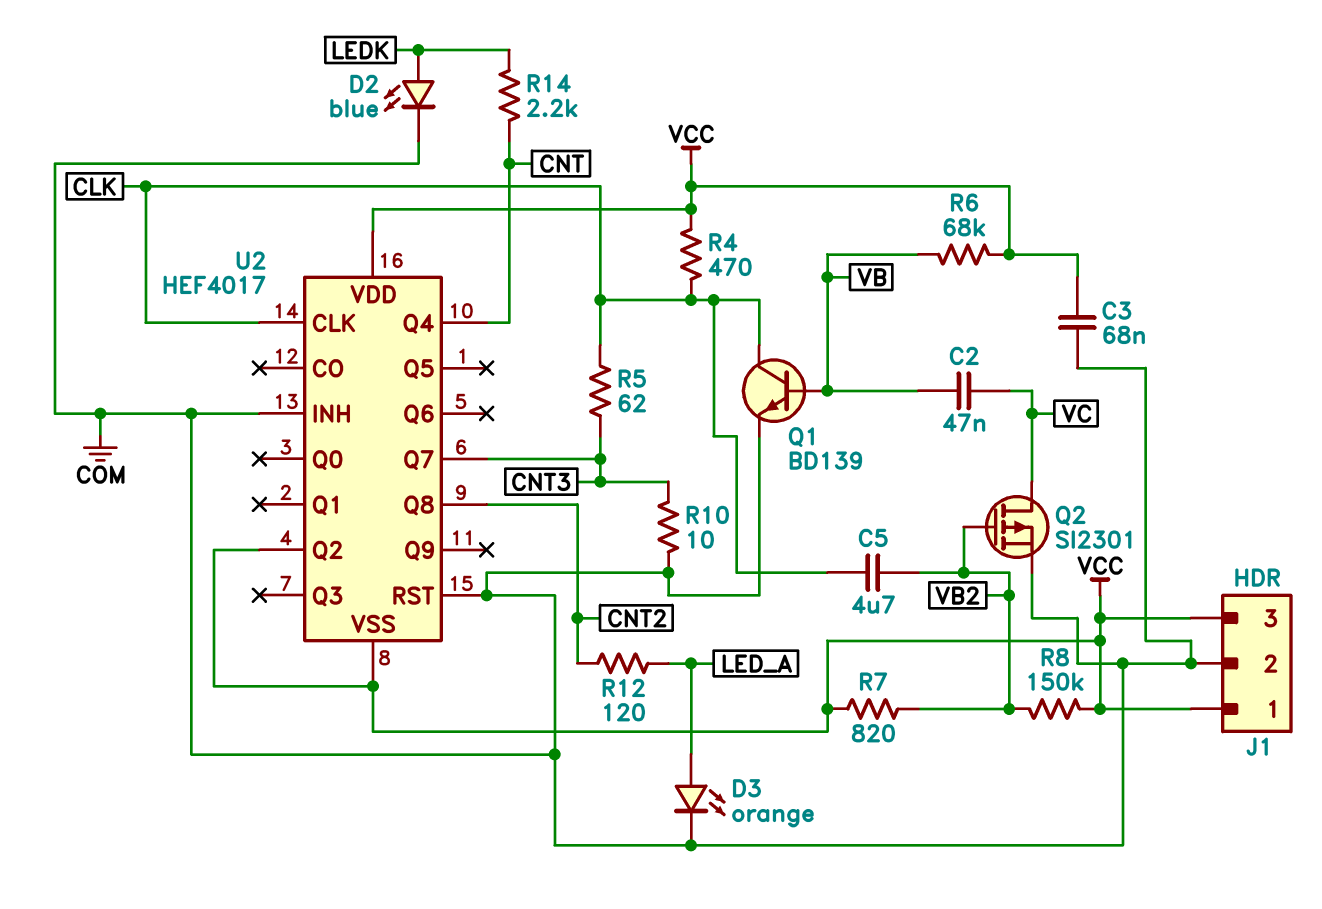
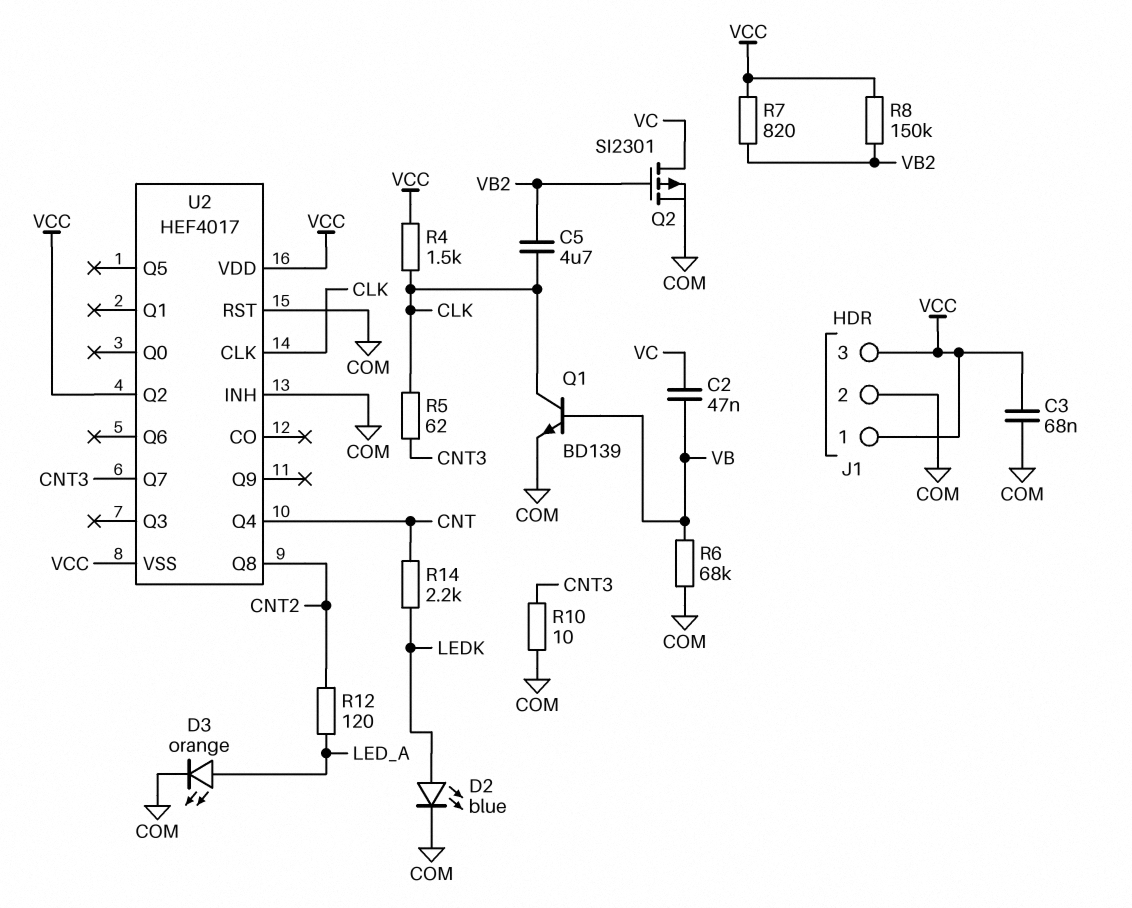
R4: 470 (CLK, VCC) -> 1.5k (CLK, VCC)
R6: 68k (VB, VCC) -> 68k (COM, VB)

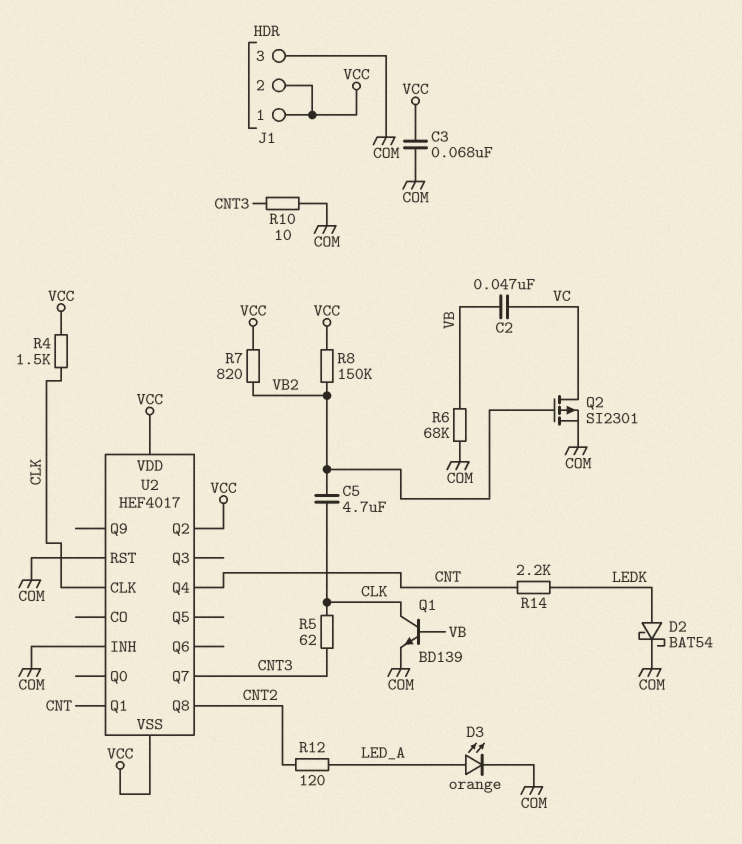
D2: LED blue (A LEDK, K COM) -> schottky BAT54 (A LEDK, K COM)
J1 pin 2: COM -> VCC
J1 pin 3: VCC -> COM
U2 pin Q1: none -> CNT

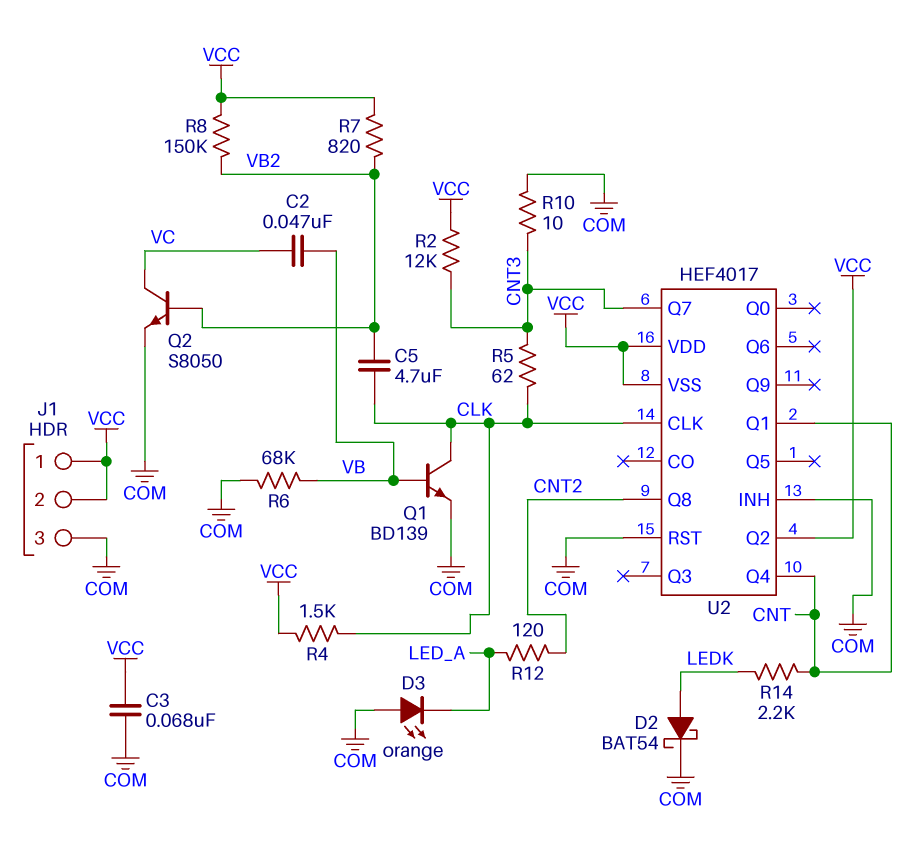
D3: LED orange (A LED_A, K COM) -> LED orange (A COM, K LED_A)
Q2: PMOS SI2301 (G VB2, D VC, S COM) -> NPN S8050 (B VB2, C VC, E COM)
R2: none -> 12k (CNT3, VCC)

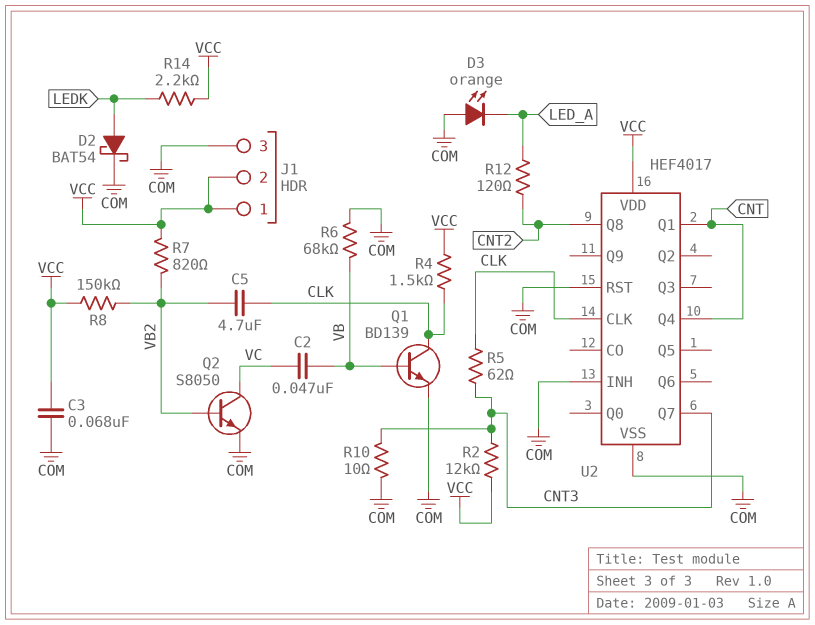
R14: 2.2k (CNT, LEDK) -> 2.2k (LEDK, VCC)
U2 pin Q2: VCC -> none
U2 pin VSS: VCC -> COM

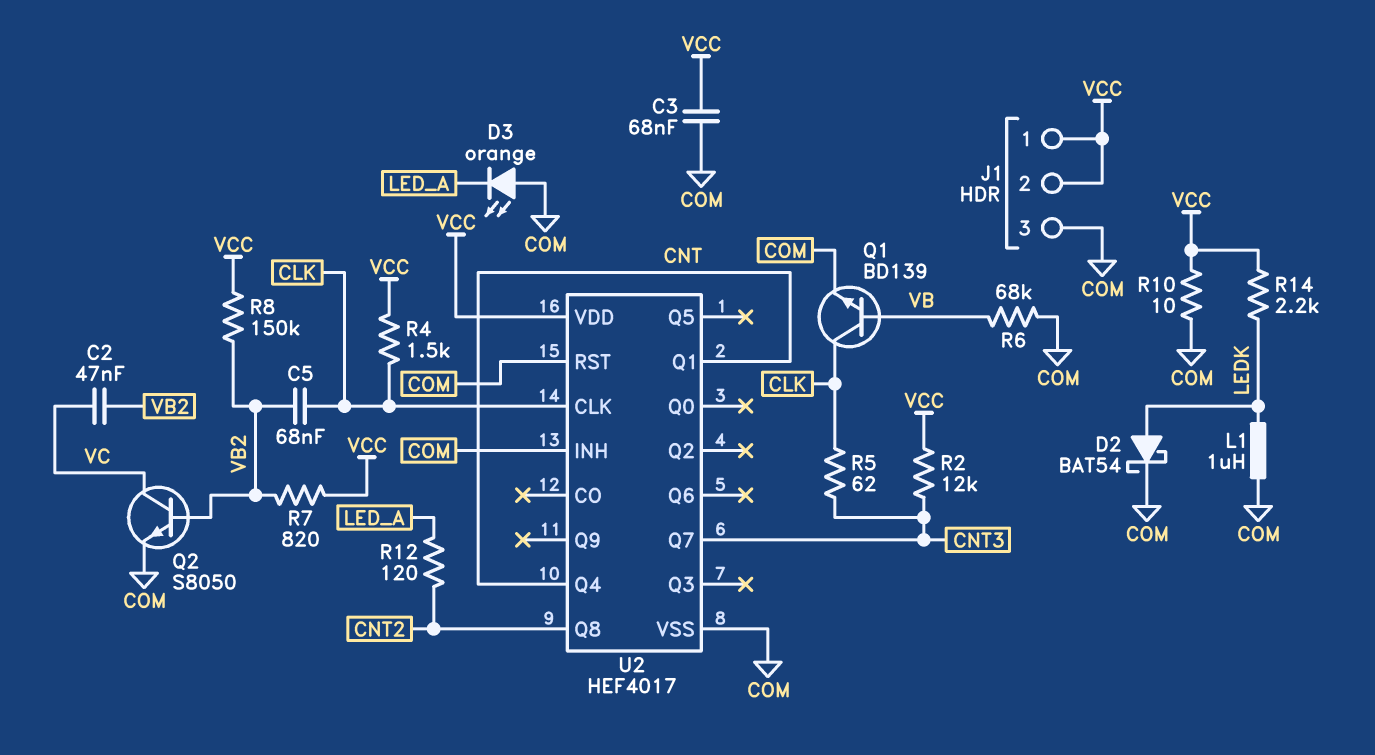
C2: 47nF (VB, VC) -> 47nF (VB2, VC)
C5: 4.7uF (CLK, VB2) -> 68nF (CLK, VB2)
L1: none -> 1uH (COM, LEDK)
R10: 10 (CNT3, COM) -> 10 (COM, VCC)

